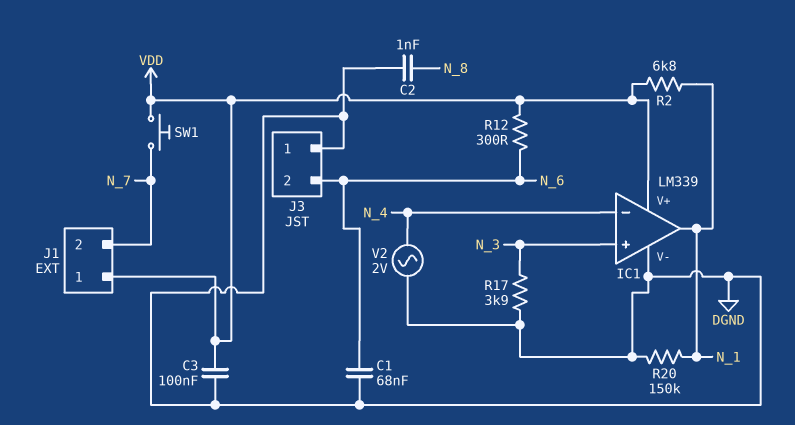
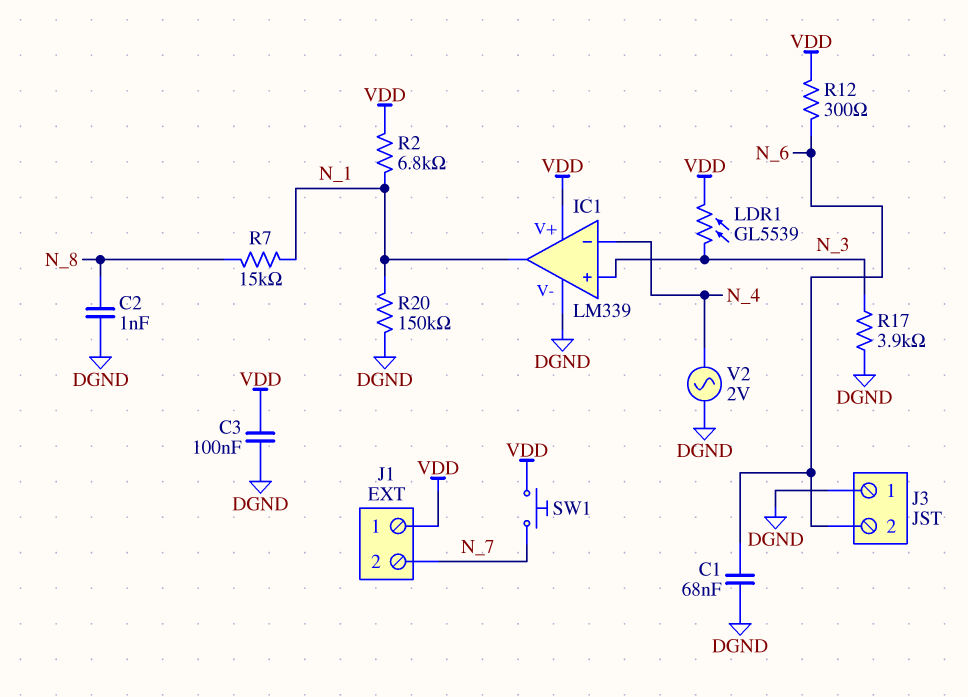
LDR1: none -> GL5539 (N_3, VDD)
R7: none -> 15k (N_1, N_8)

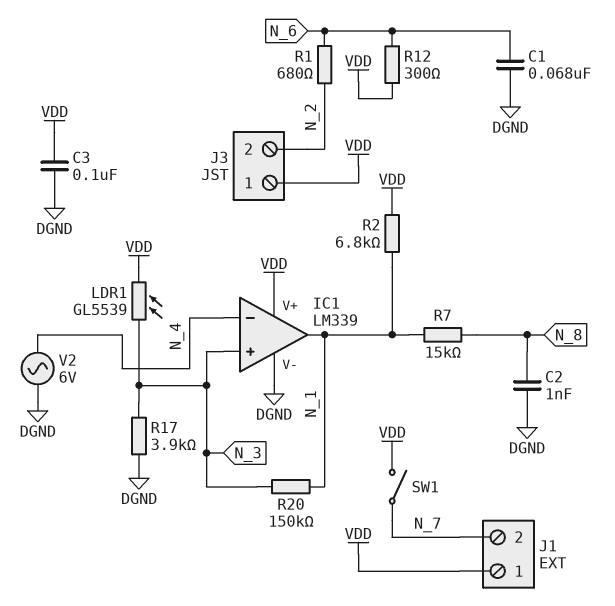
J3 pin 1: DGND -> VDD
J3 pin 2: N_6 -> N_2
R1: none -> 680 (N_2, N_6)
R20: 150k (DGND, N_1) -> 150k (N_1, N_3)
SW1: button (N_7, VDD) -> switch (N_7, VDD)
V2: AC 2V (DGND, N_4) -> AC 6V (DGND, N_4)

